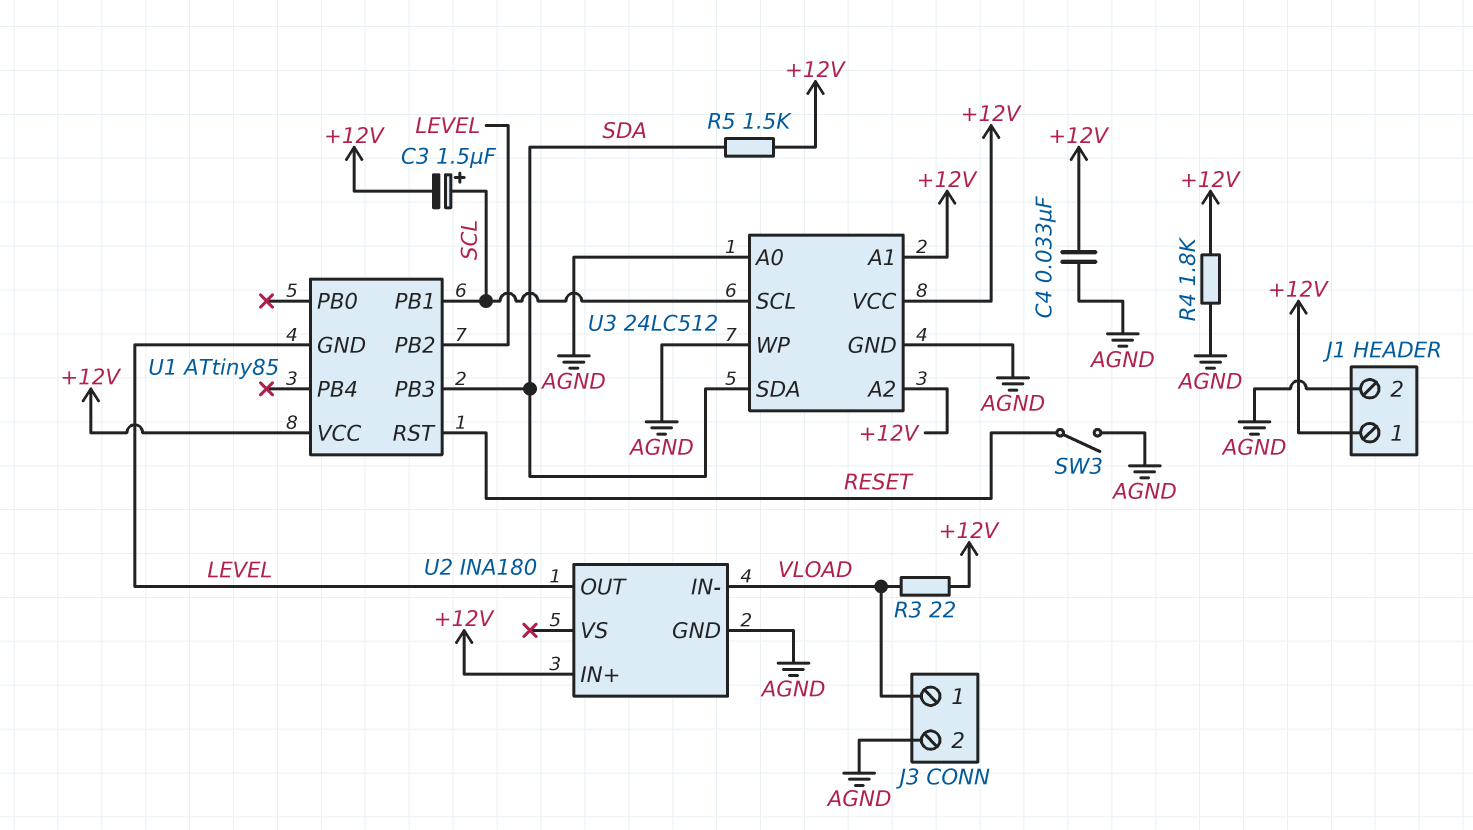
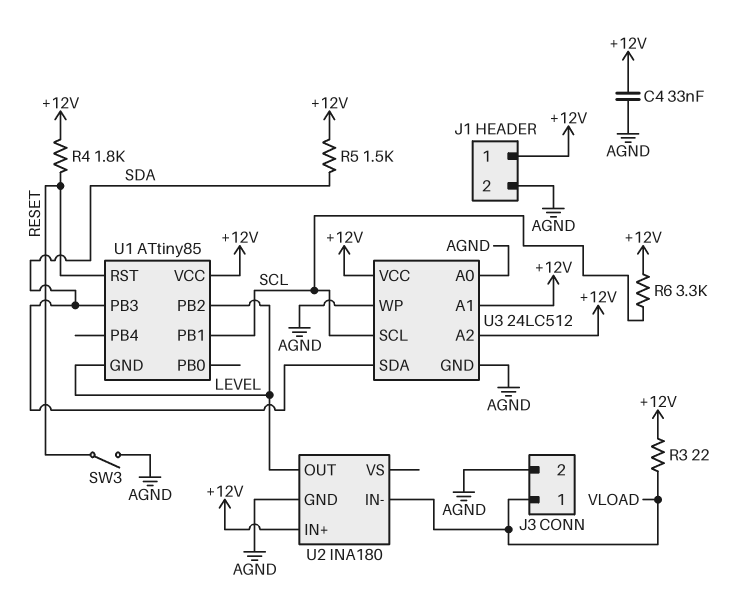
C3: 1.5uF (plus SCL, minus +12V) -> none
R4: 1.8k (+12V, AGND) -> 1.8k (+12V, RESET)
R6: none -> 3.3k (+12V, SCL)

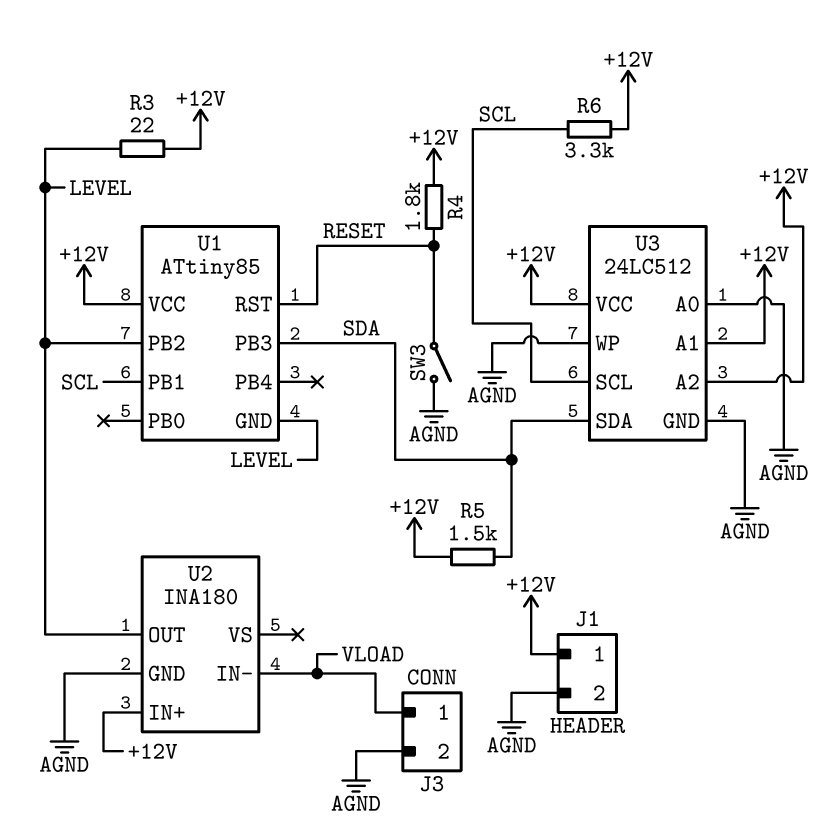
C4: 33nF (+12V, AGND) -> none
R3: 22 (+12V, VLOAD) -> 22 (+12V, LEVEL)

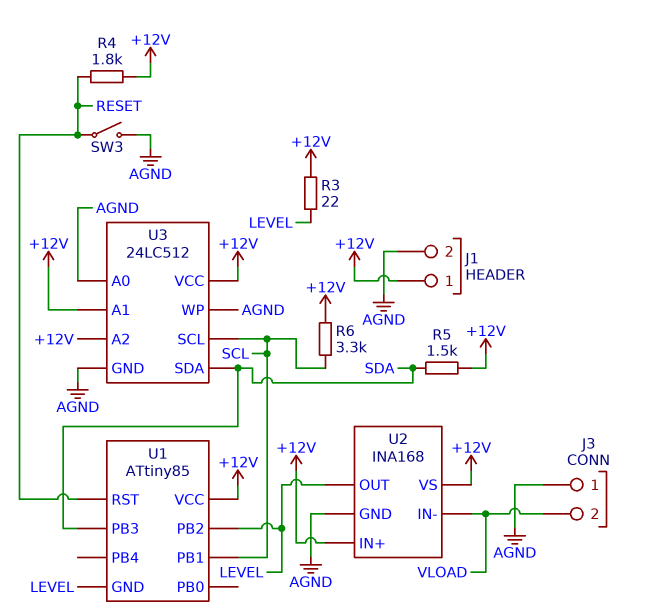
J3 pin 1: VLOAD -> AGND
J3 pin 2: AGND -> VLOAD
U2: INA180 -> INA168
U2 pin VS: none -> +12V

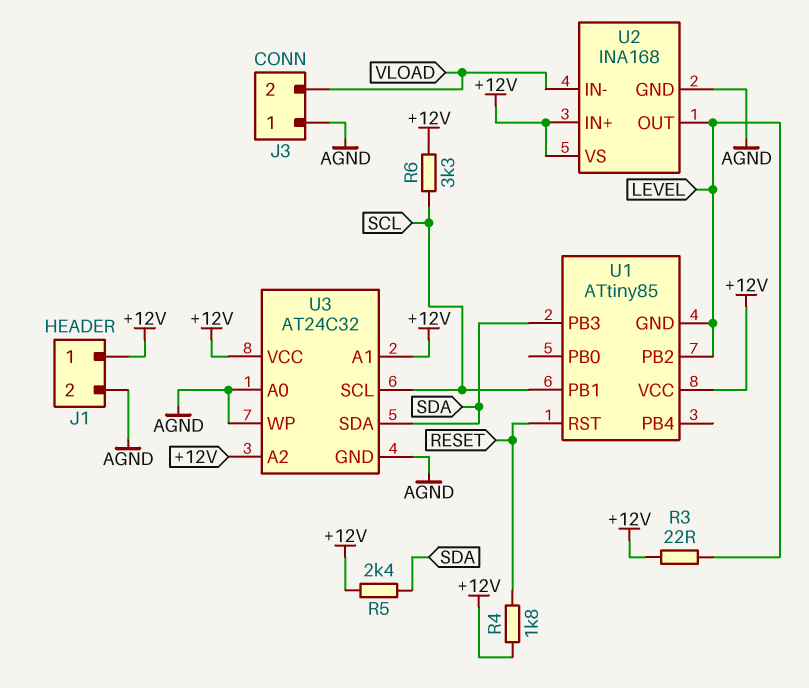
R5: 1.5k (+12V, SDA) -> 2.4k (+12V, SDA)
SW3: switch (AGND, RESET) -> none
U3: 24LC512 -> AT24C32

